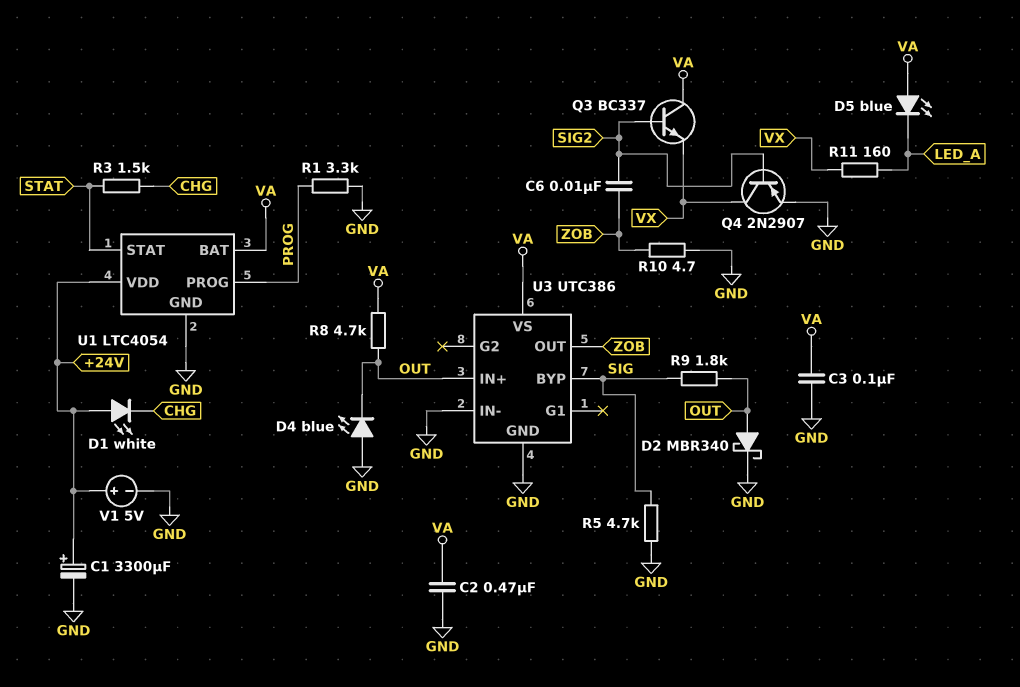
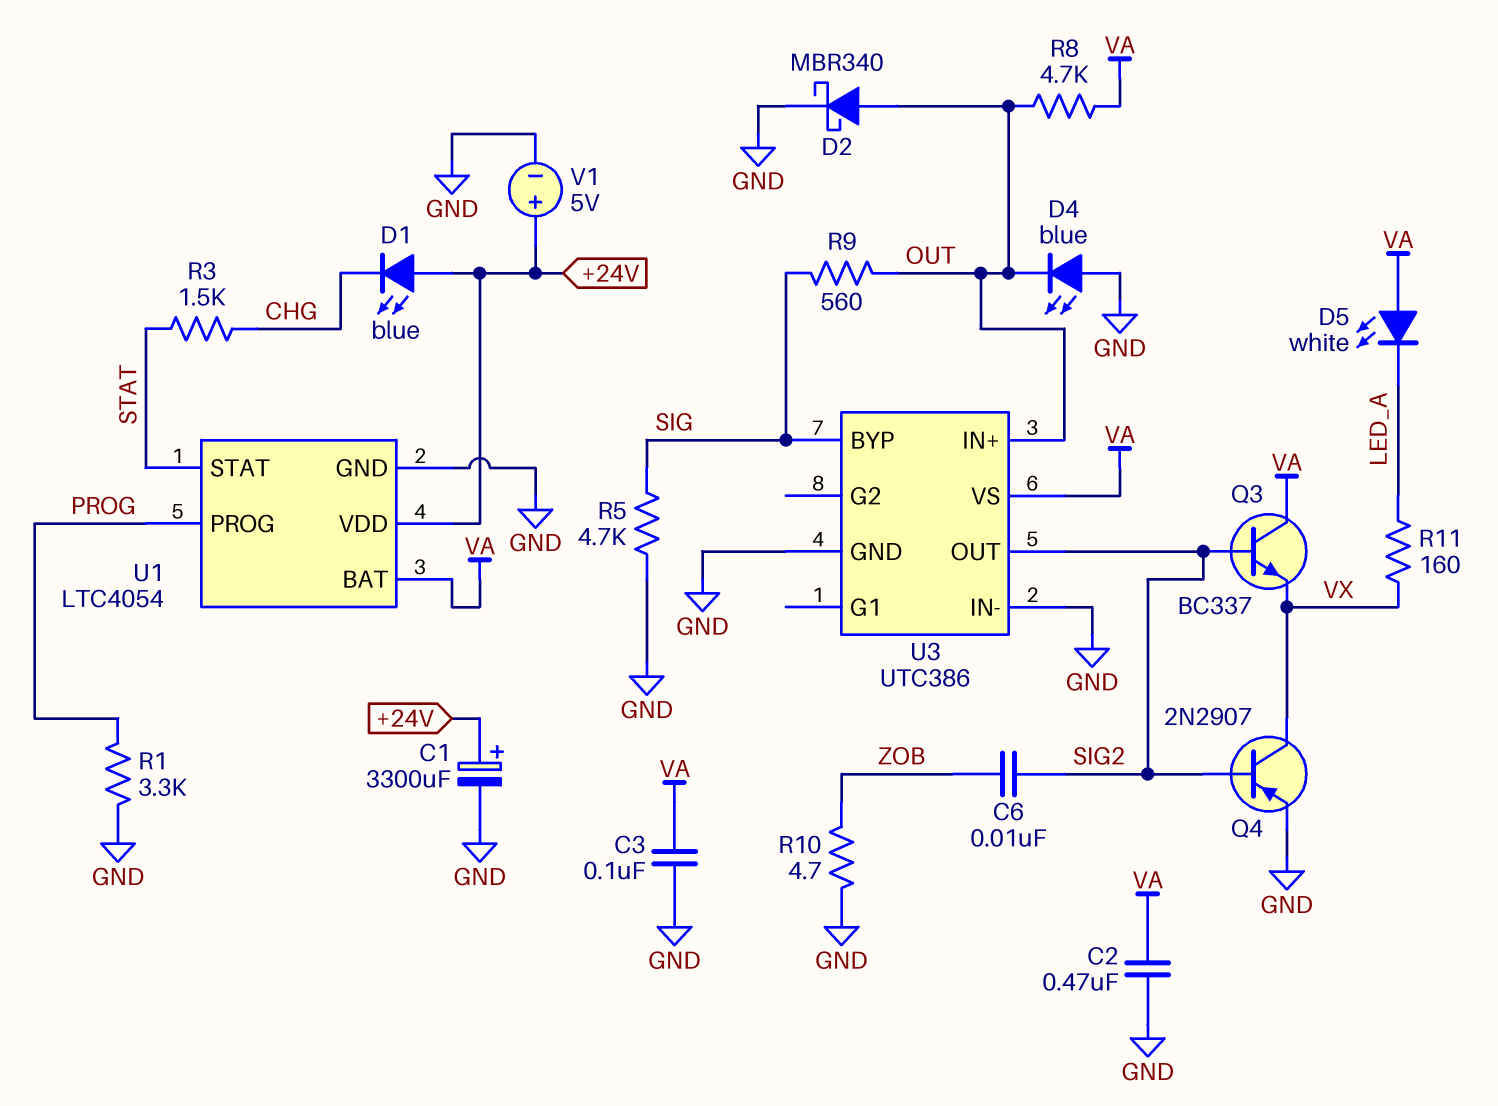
D1: LED white (A +24V, K CHG) -> LED blue (A +24V, K CHG)
D5: LED blue (A VA, K LED_A) -> LED white (A VA, K LED_A)
R9: 1.8k (OUT, SIG) -> 560 (OUT, SIG)
U3 pin OUT: ZOB -> SIG2

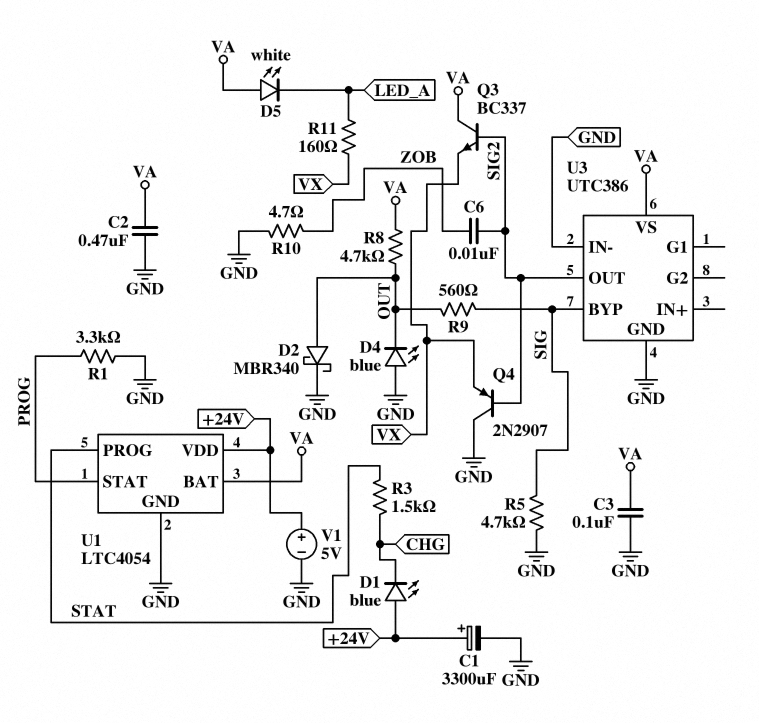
Q4: PNP 2N2907 (B SIG2, C VX, E GND) -> PNP 2N2907 (B SIG2, C GND, E VX)
U1 pin PROG: PROG -> STAT
U1 pin STAT: STAT -> PROG
U3 pin IN+: OUT -> none

